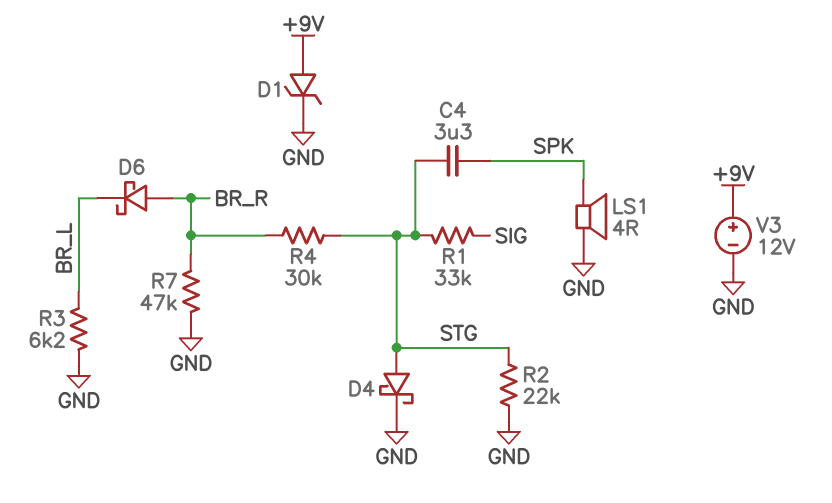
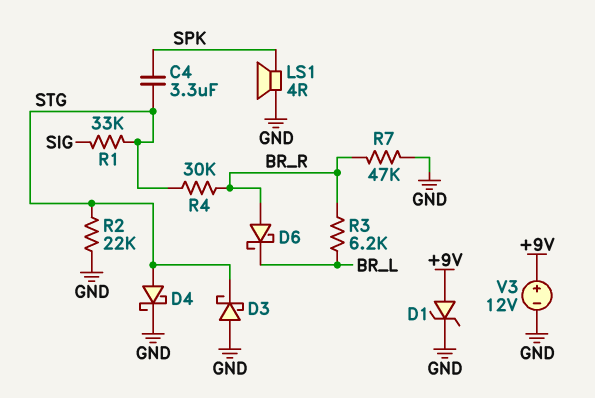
D3: none -> schottky (A GND, K STG)
R3: 6.2k (BR_L, GND) -> 6.2k (BR_L, BR_R)

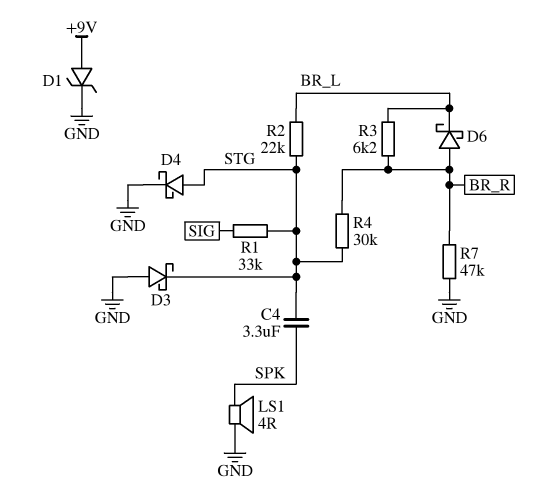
R2: 22k (GND, STG) -> 22k (BR_L, STG)
V3: 12V (plus +9V, minus GND) -> none

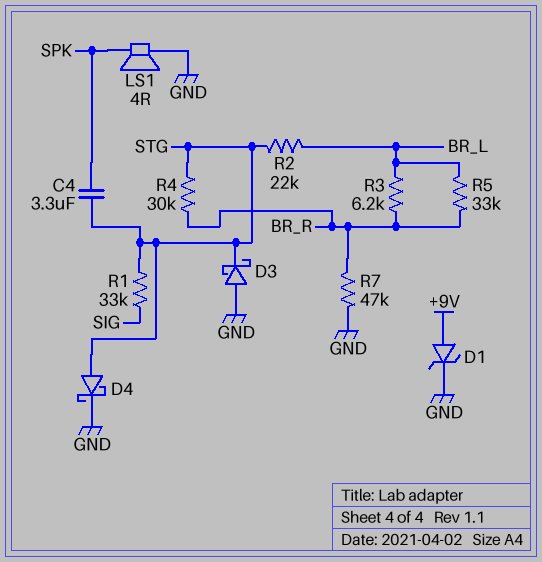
D6: schottky (A BR_R, K BR_L) -> none
R5: none -> 33k (BR_L, BR_R)

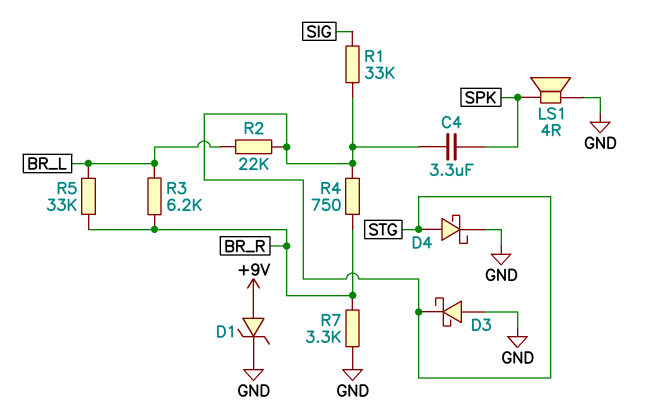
R4: 30k (BR_R, STG) -> 750 (BR_R, STG)
R7: 47k (BR_R, GND) -> 3.3k (BR_R, GND)

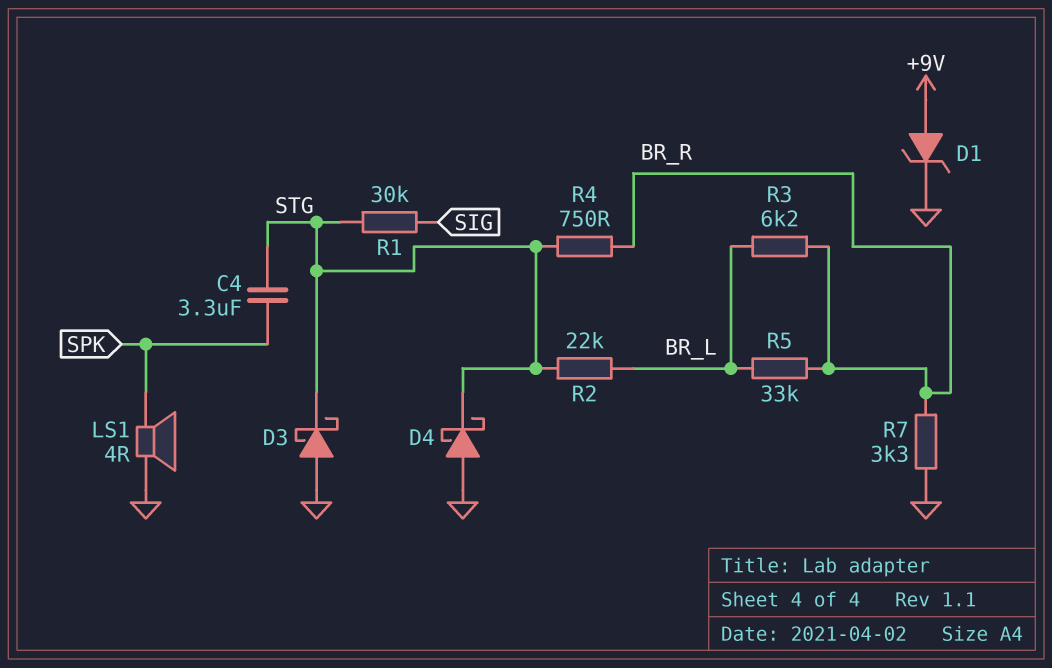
D4: schottky (A STG, K GND) -> schottky (A GND, K STG)
R1: 33k (SIG, STG) -> 30k (SIG, STG)

